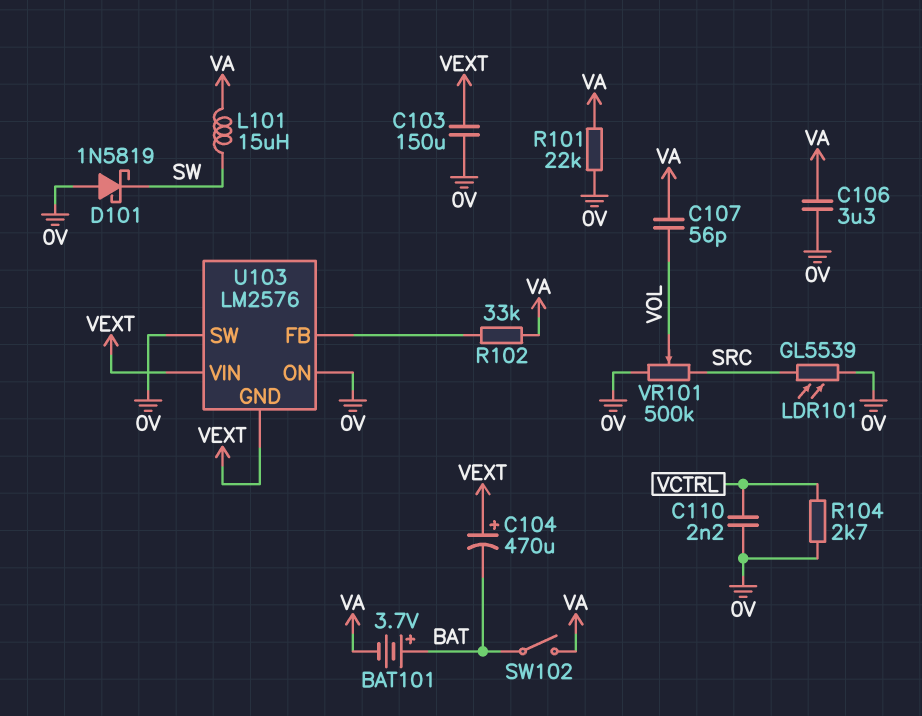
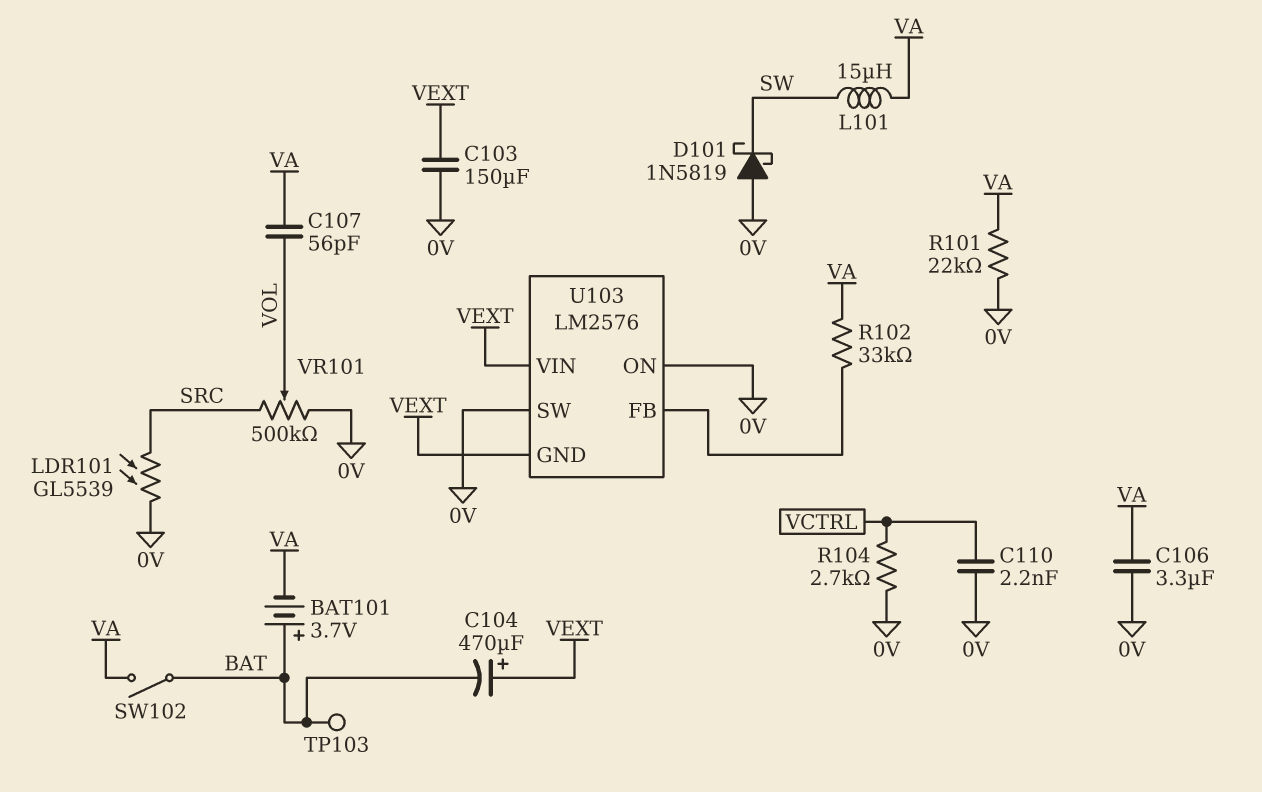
TP103: none -> test point (BAT)

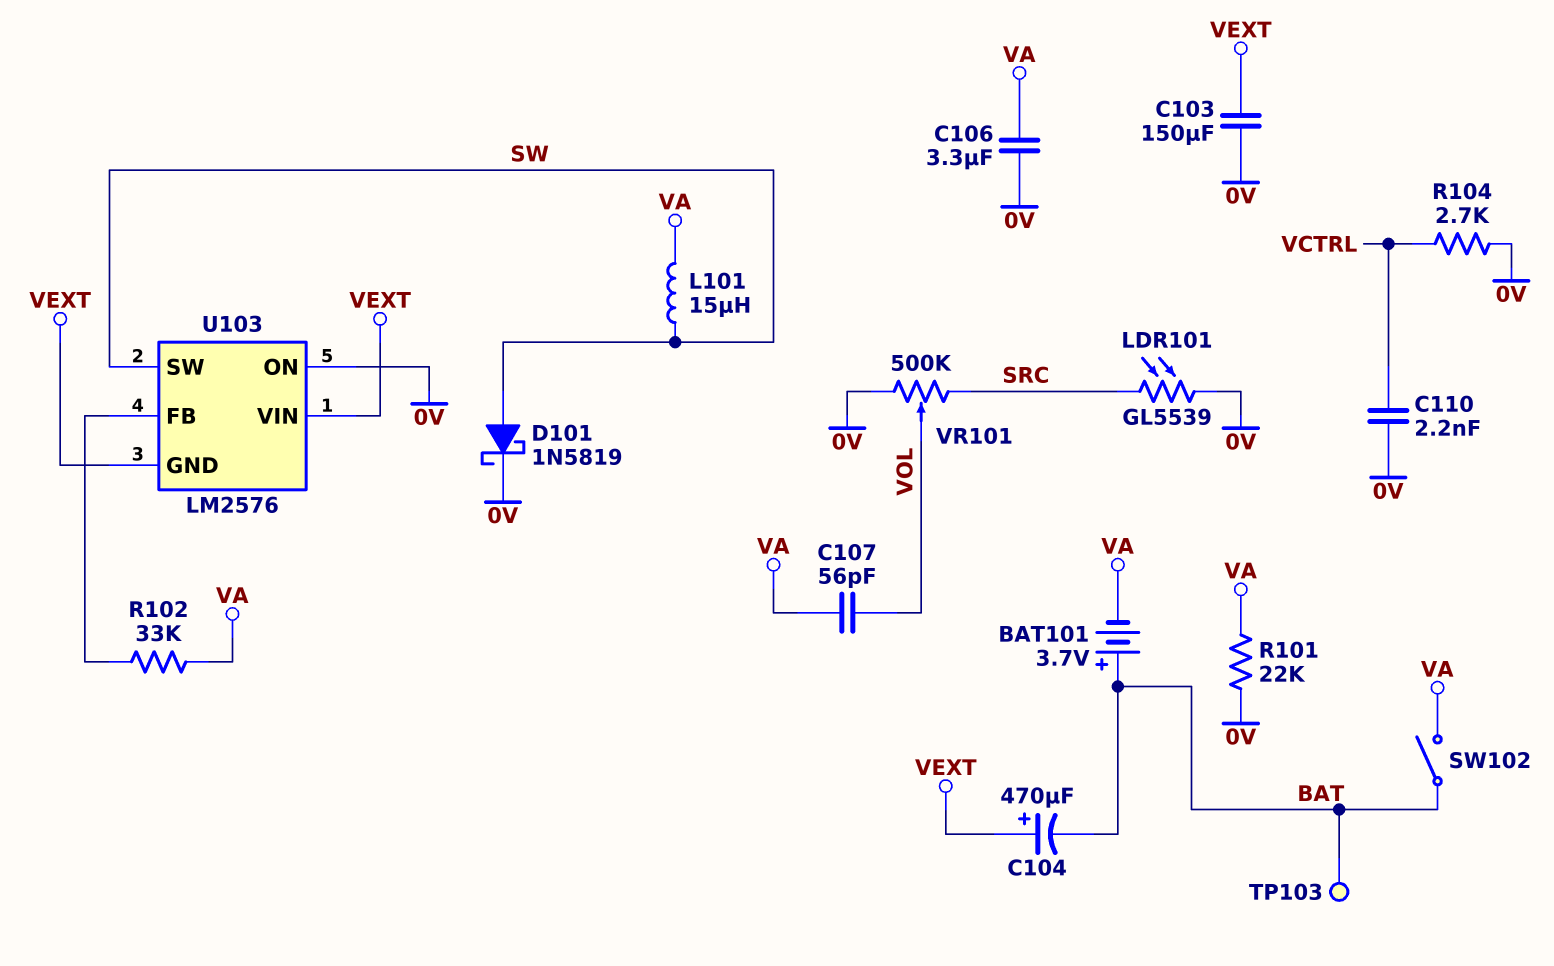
D101: schottky 1N5819 (A 0V, K SW) -> schottky 1N5819 (A SW, K 0V)
U103 pin SW: 0V -> SW

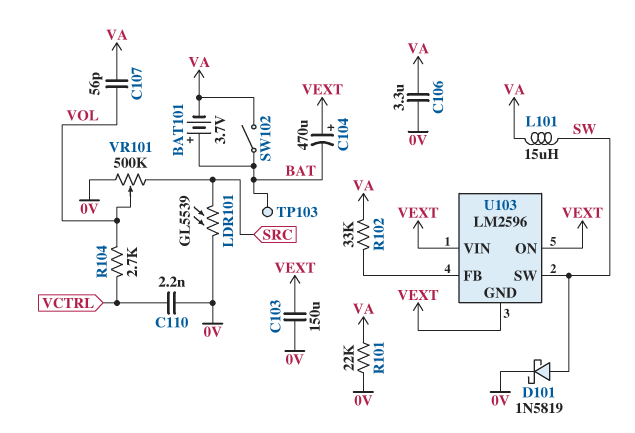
R104: 2.7k (0V, VCTRL) -> 2.7k (VCTRL, VOL)
U103: LM2576 -> LM2596
U103 pin ON: 0V -> VEXT

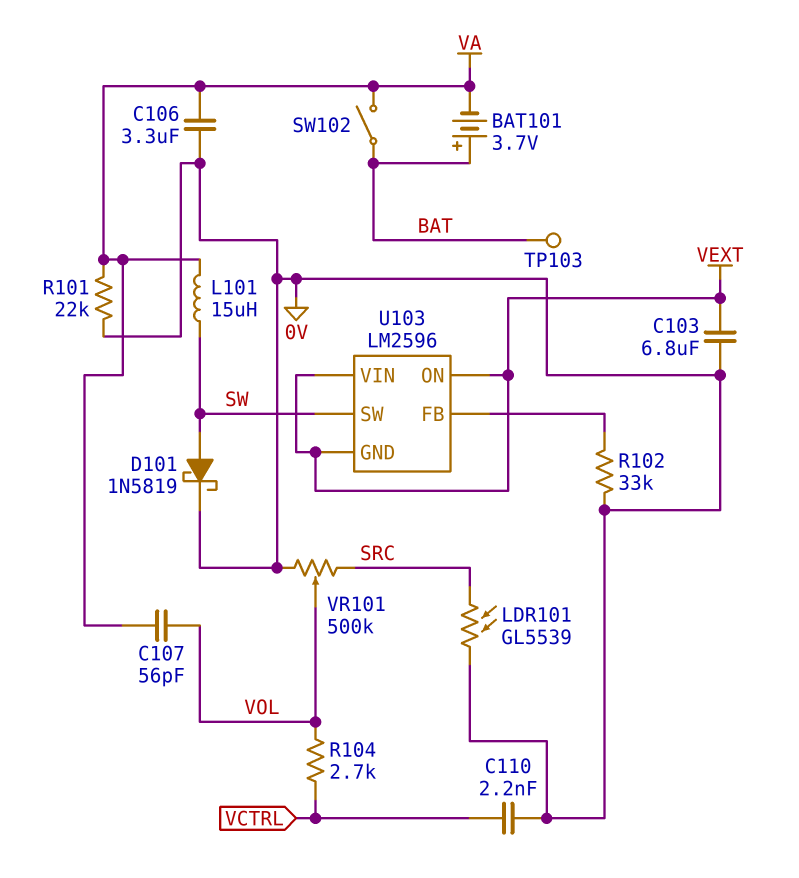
C103: 150uF (0V, VEXT) -> 6.8uF (0V, VEXT)
C104: 470uF (plus VEXT, minus BAT) -> none
R102: 33k (U103/FB, VA) -> 33k (0V, U103/FB)

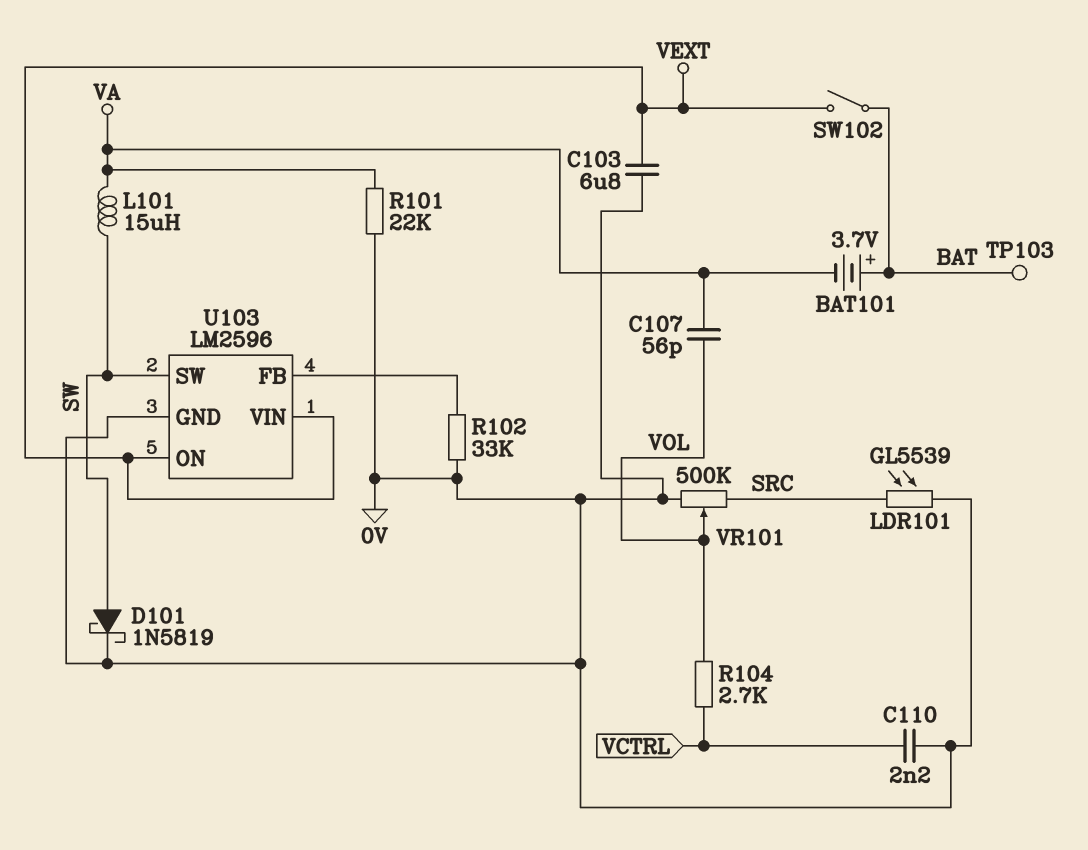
C106: 3.3uF (0V, VA) -> none
SW102: switch (BAT, VA) -> switch (BAT, VEXT)
U103 pin GND: VEXT -> 0V

